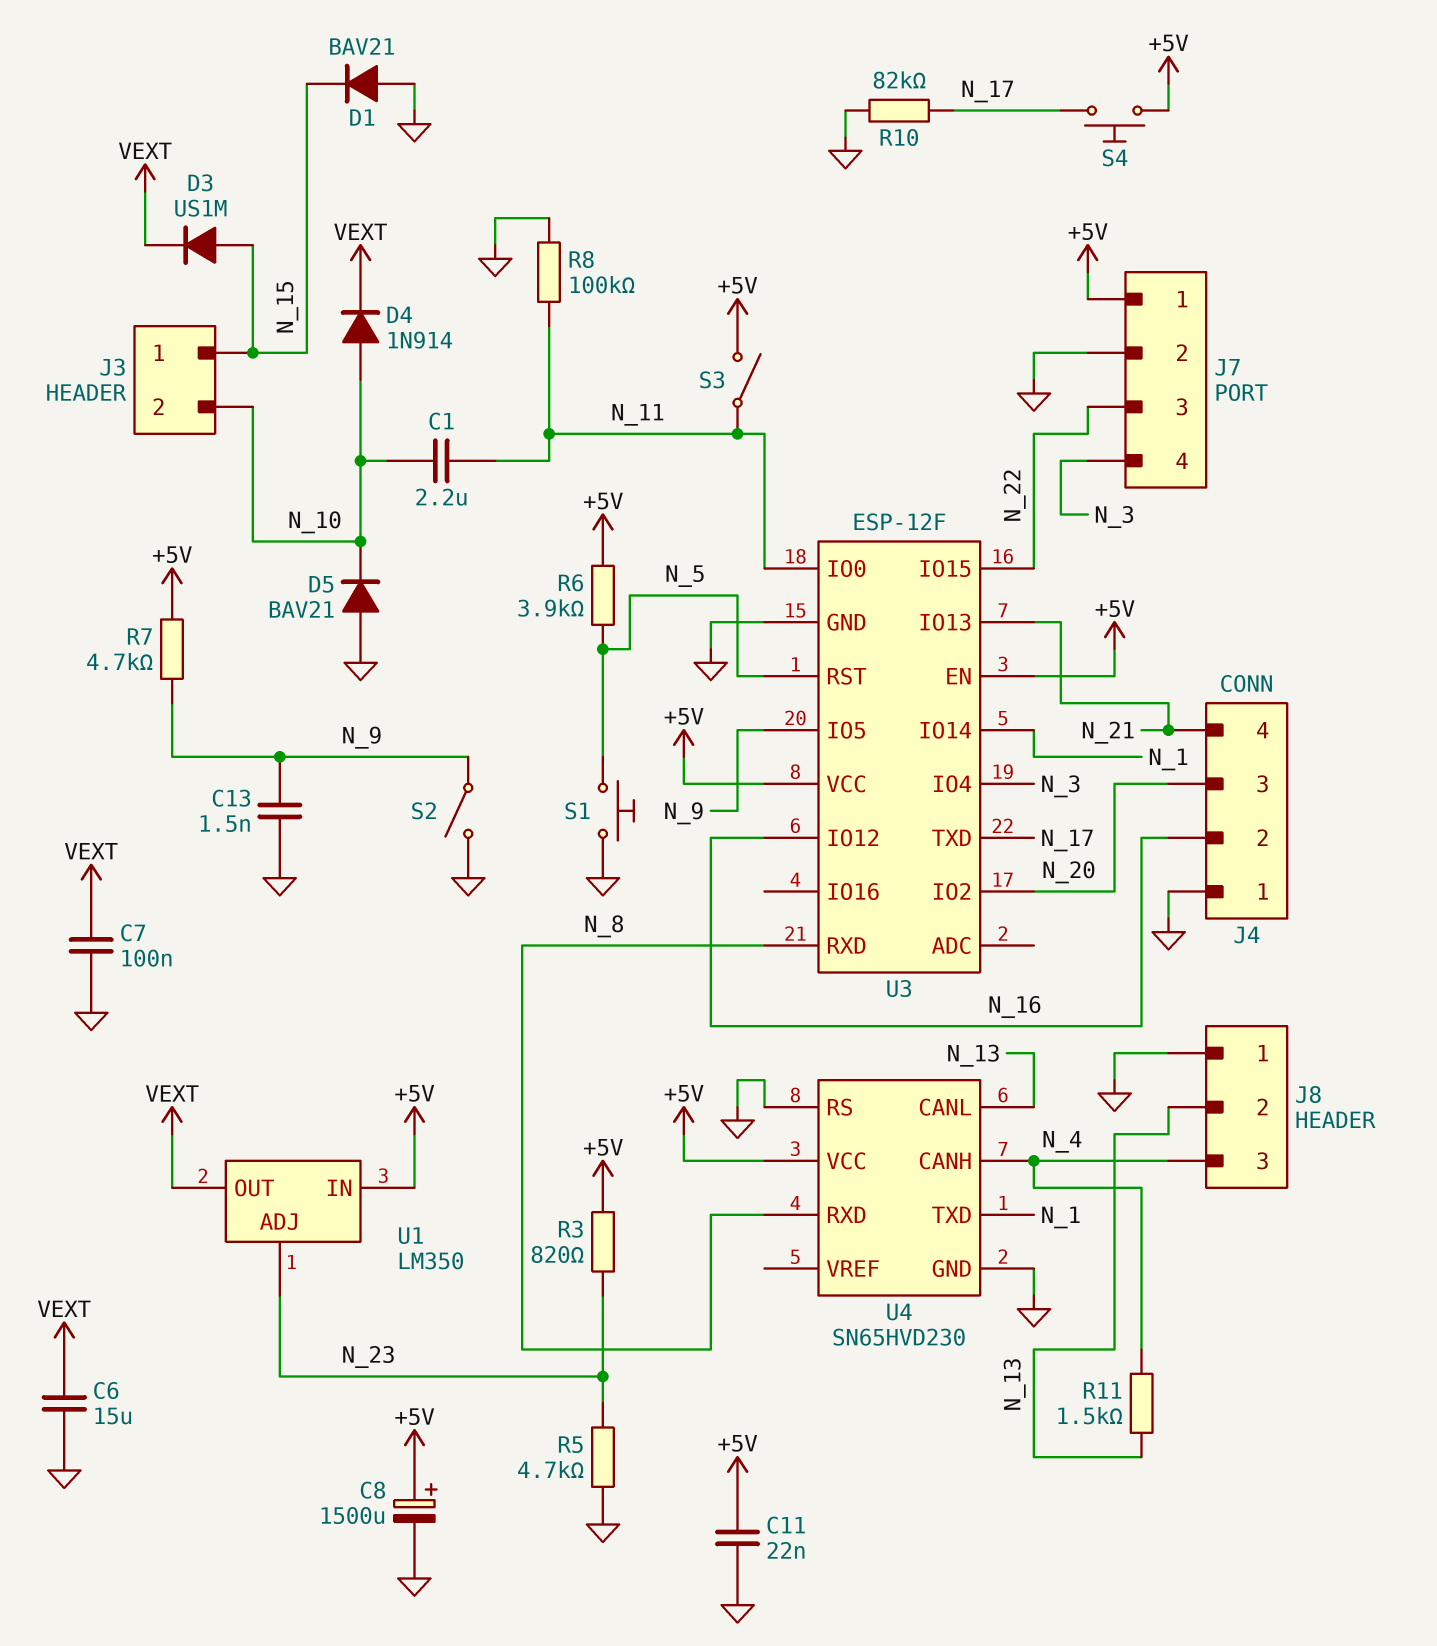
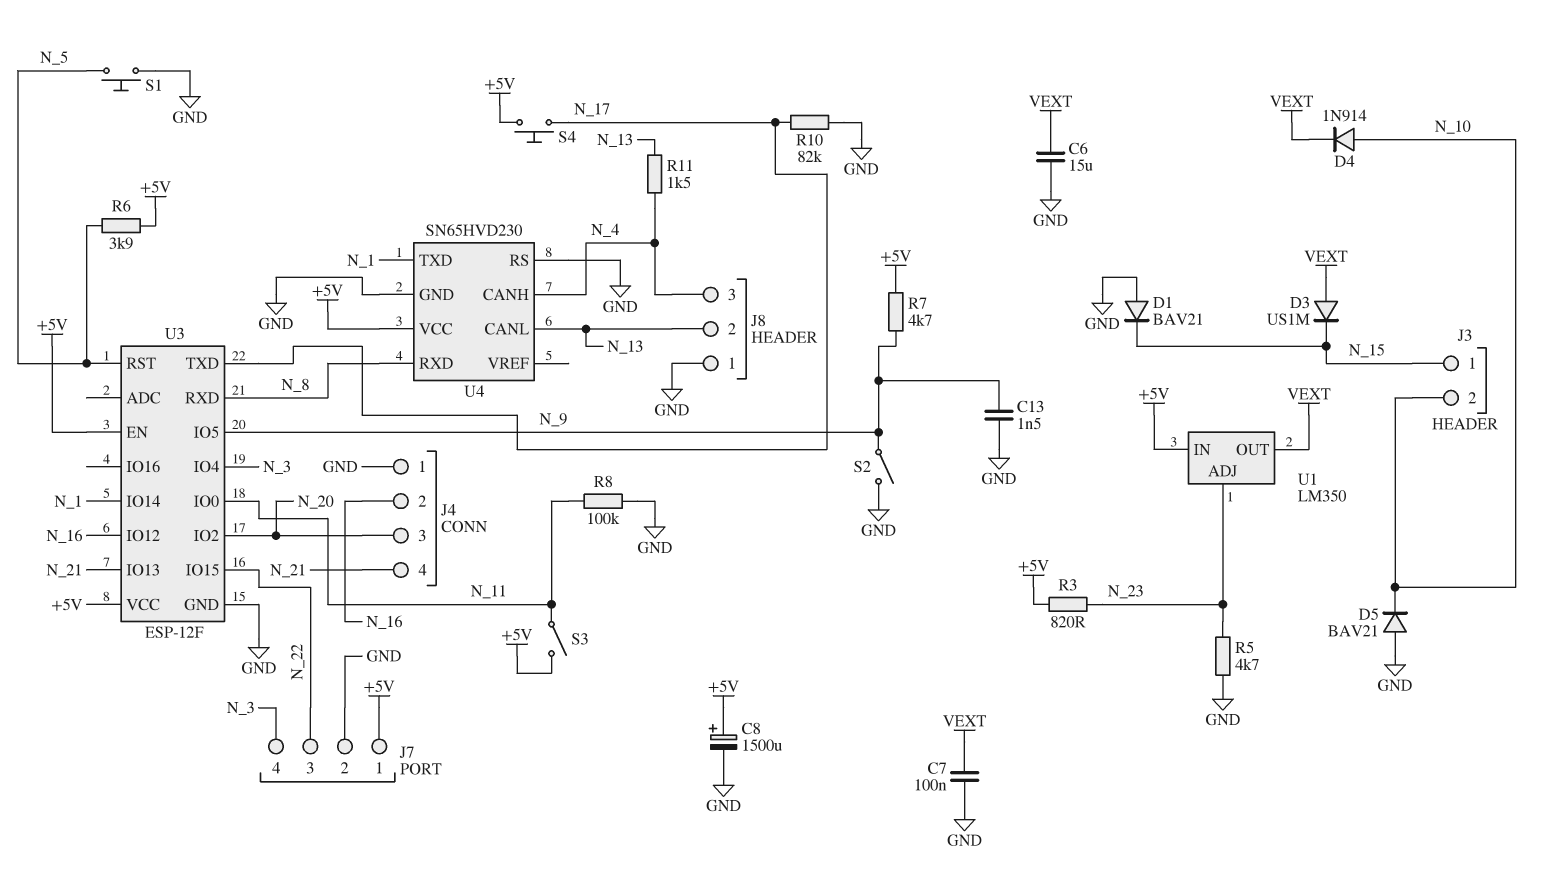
C1: 2.2uF (N_10, N_11) -> none
C11: 22nF (+5V, GND) -> none
D3: diode US1M (A N_15, K VEXT) -> diode US1M (A VEXT, K N_15)

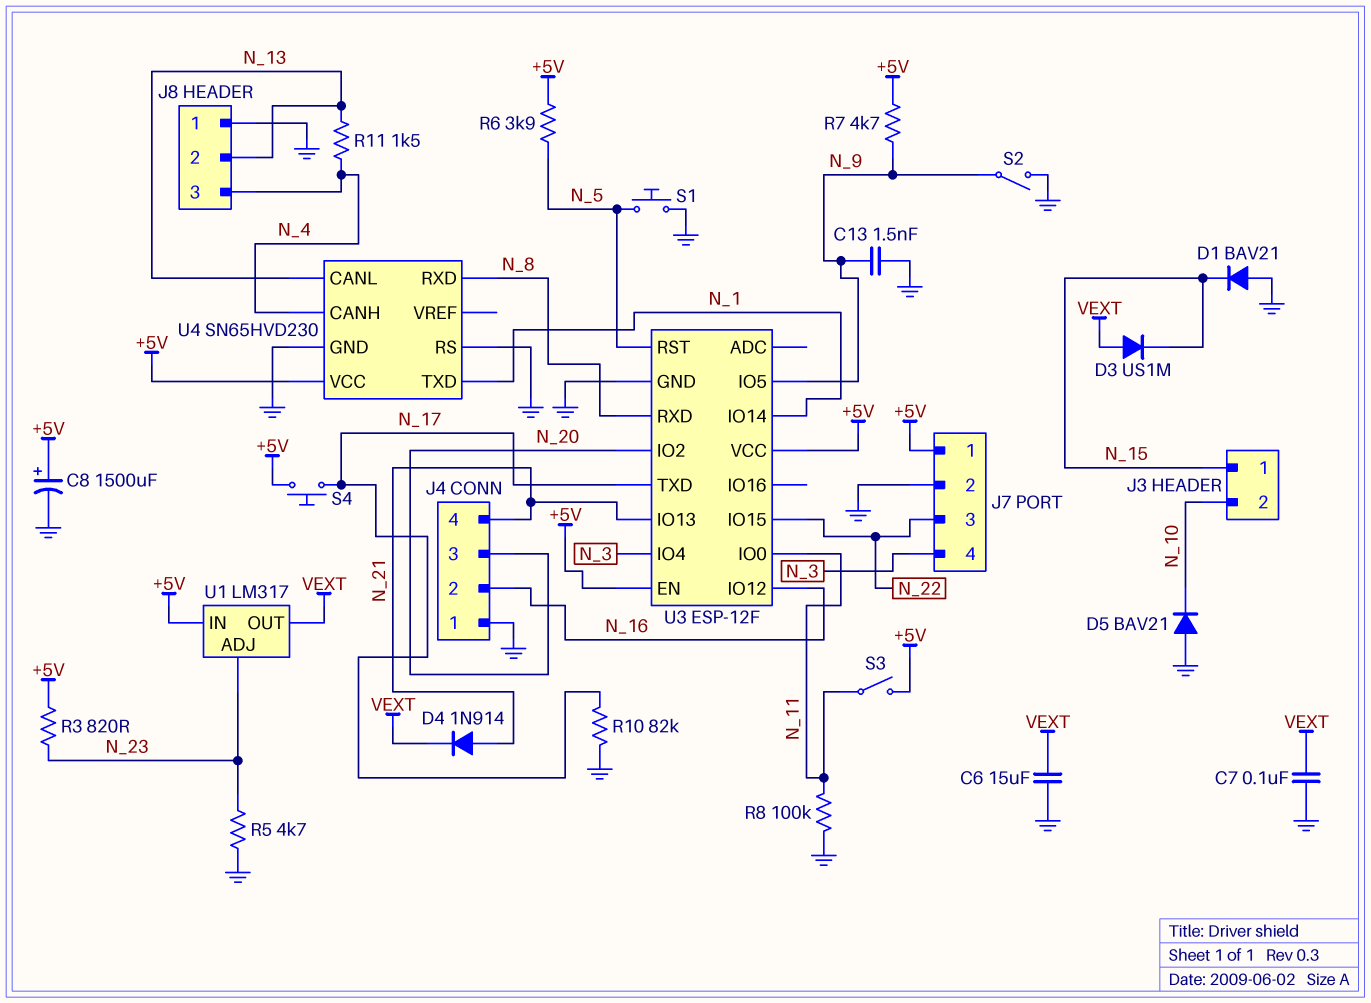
D4: diode 1N914 (A N_10, K VEXT) -> diode 1N914 (A N_21, K VEXT)
U1: LM350 -> LM317

